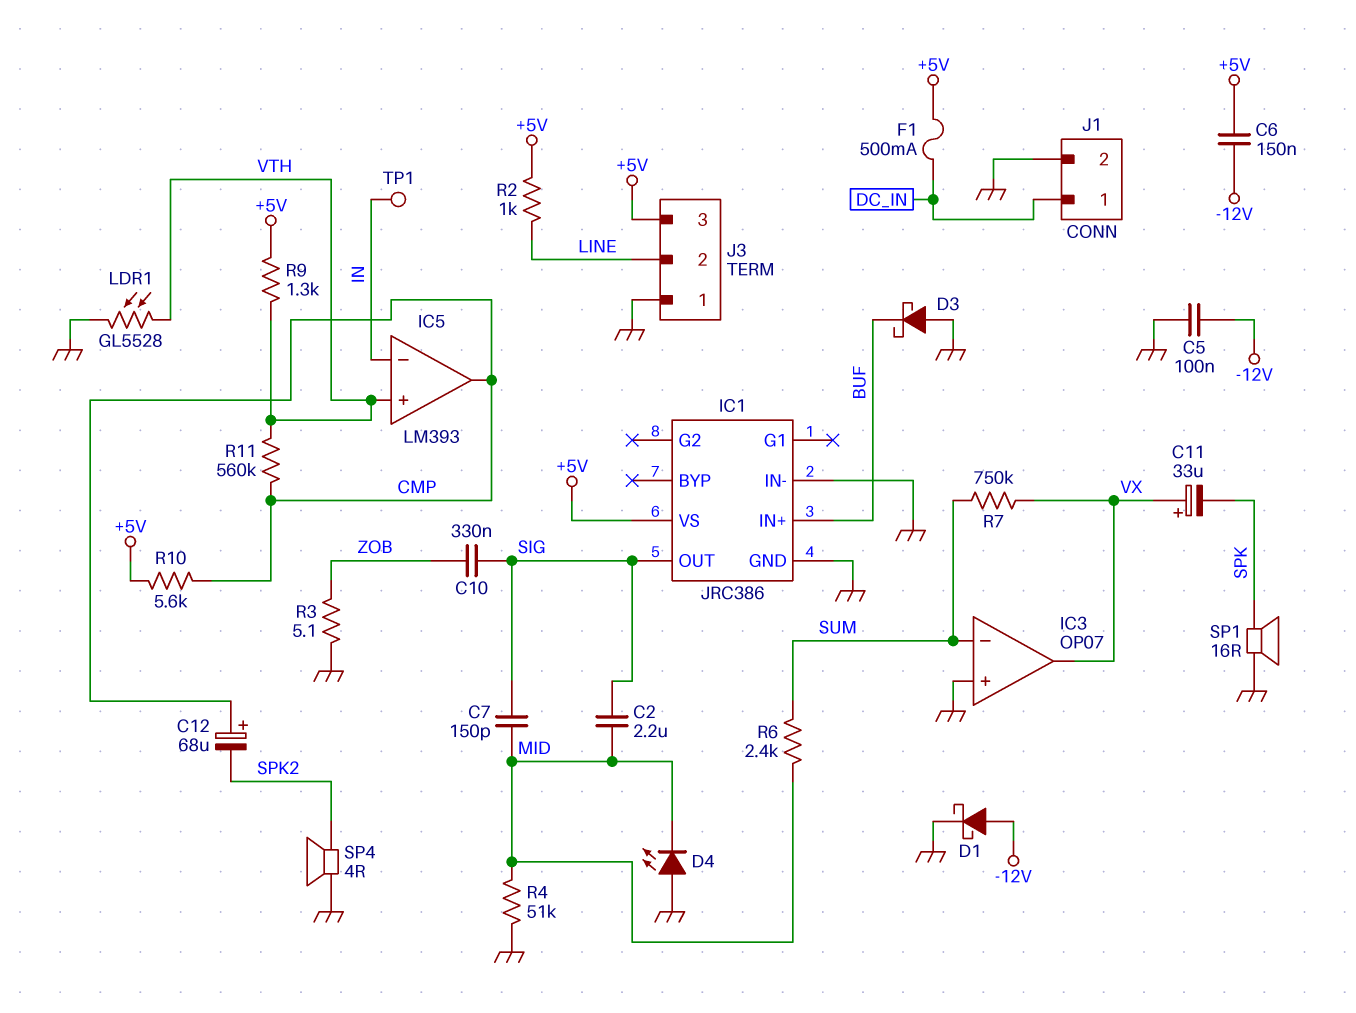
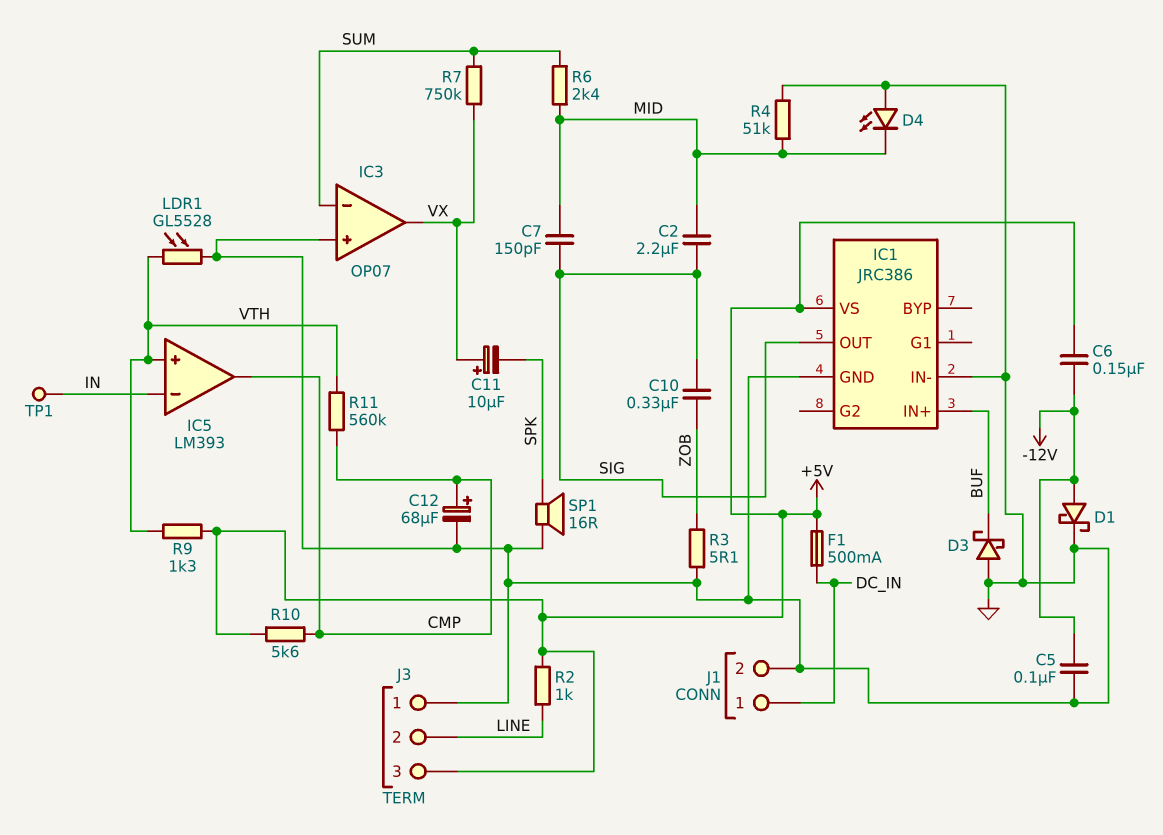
C11: 33uF (plus VX, minus SPK) -> 10uF (plus VX, minus SPK)
C12: 68uF (plus CMP, minus SPK2) -> 68uF (plus CMP, minus GND)
SP4: speaker 4R (GND, SPK2) -> none

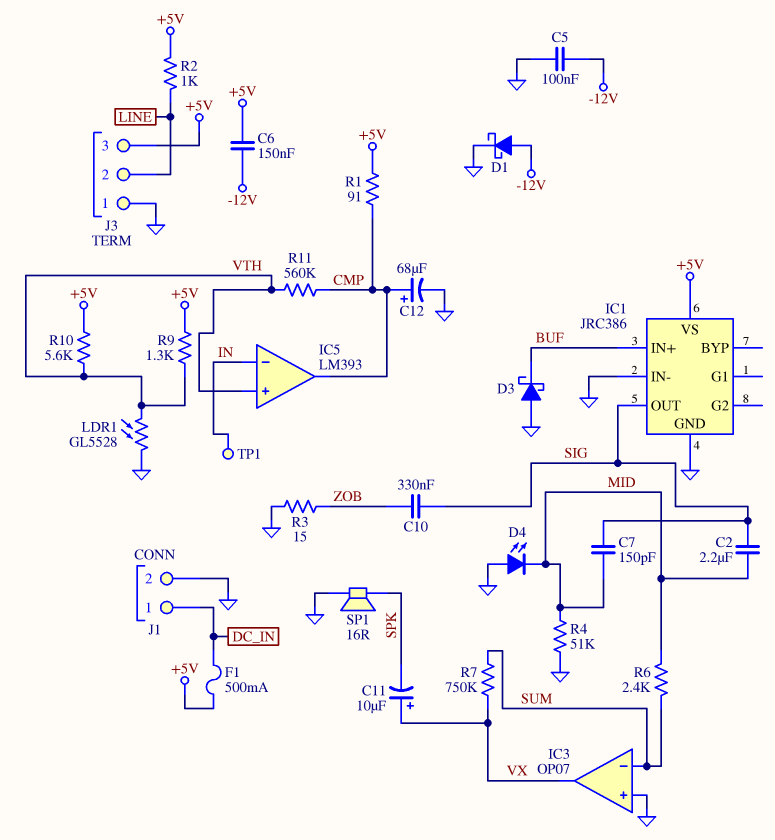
R1: none -> 91 (+5V, CMP)
R3: 5.1 (GND, ZOB) -> 15 (GND, ZOB)
R10: 5.6k (+5V, CMP) -> 5.6k (+5V, VTH)

